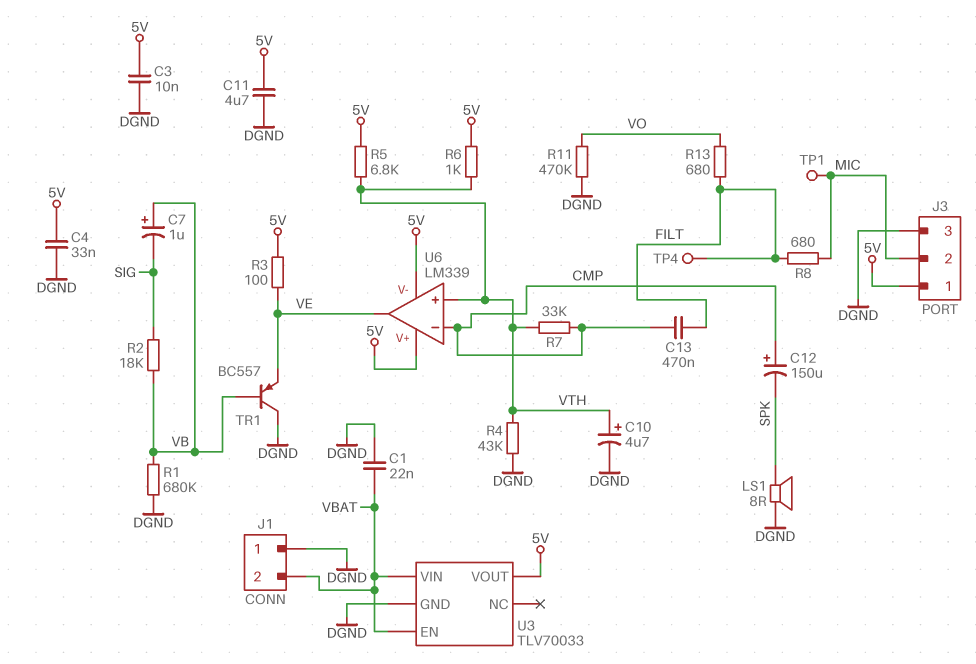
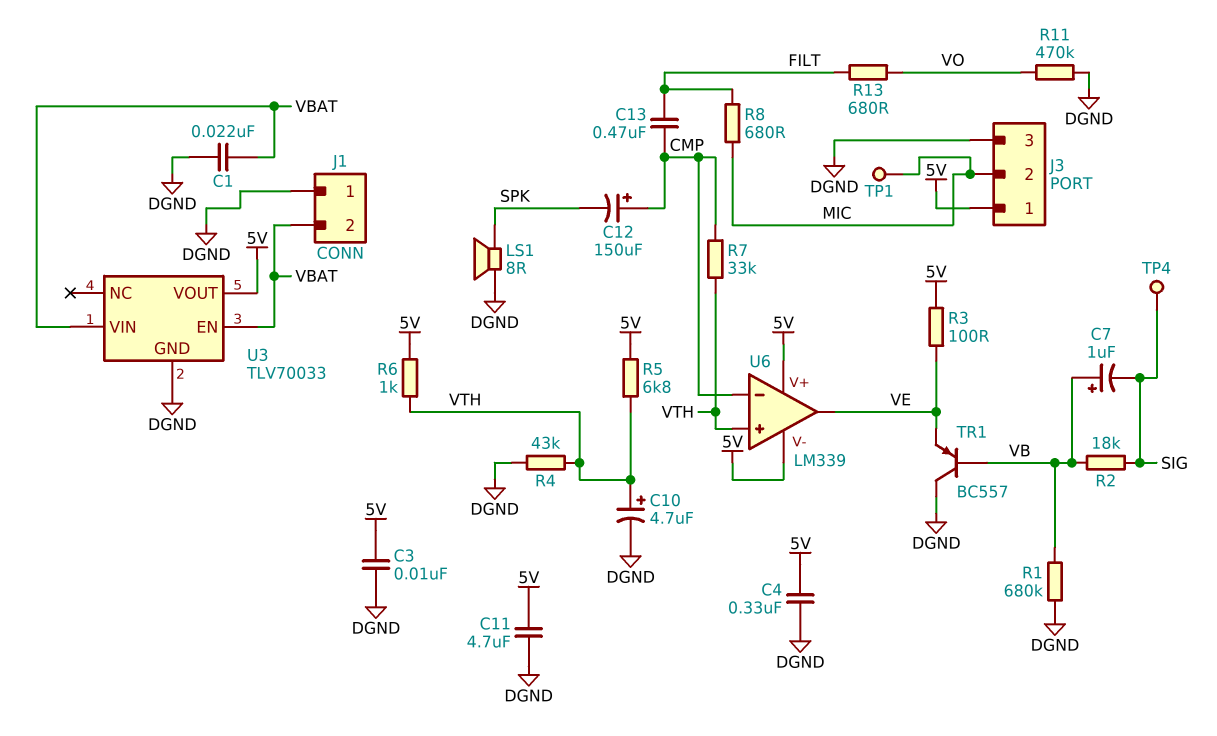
C4: 33nF (5V, DGND) -> 330nF (5V, DGND)
TP4: test point (FILT) -> test point (SIG)

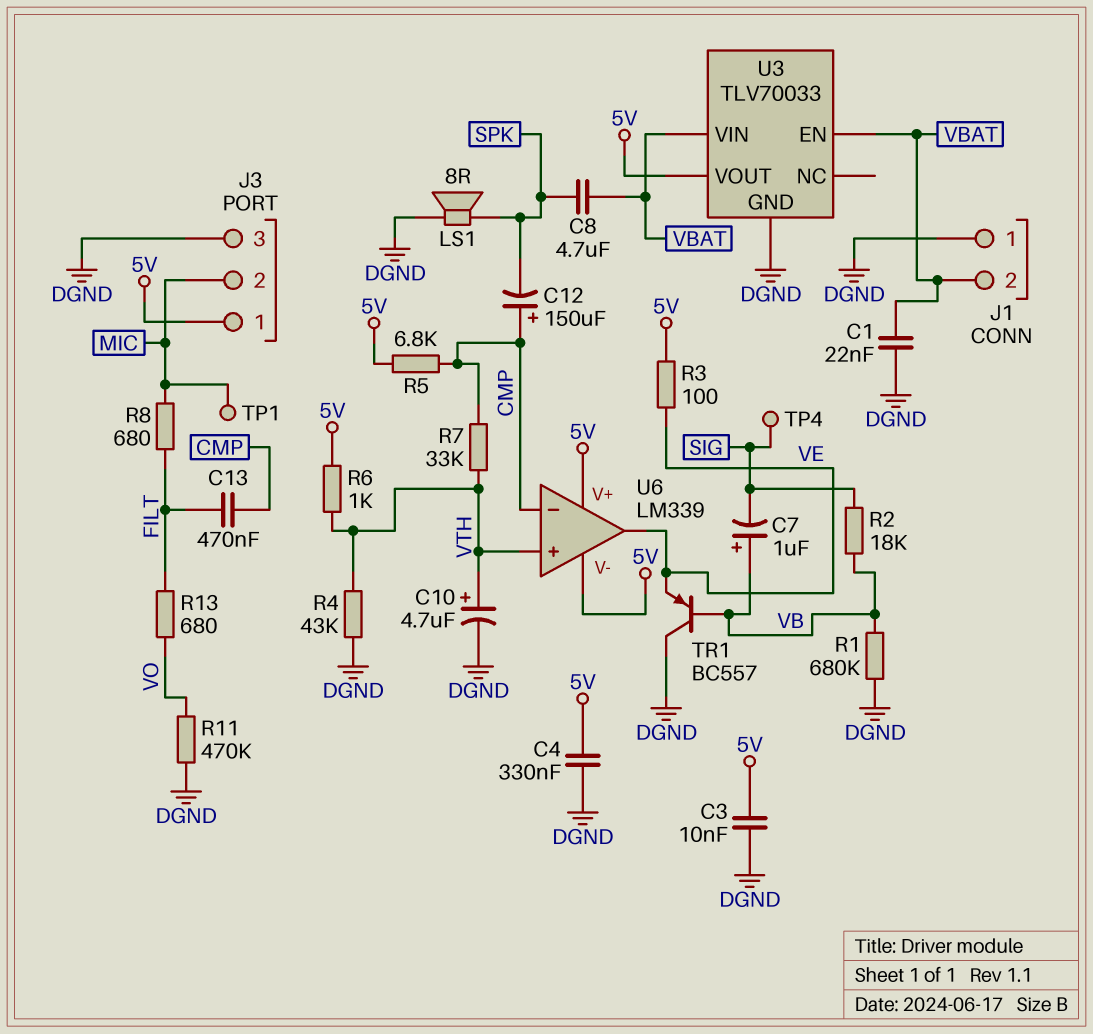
C8: none -> 4.7uF (SPK, VBAT)
C11: 4.7uF (5V, DGND) -> none
R5: 6.8k (5V, VTH) -> 6.8k (5V, CMP)

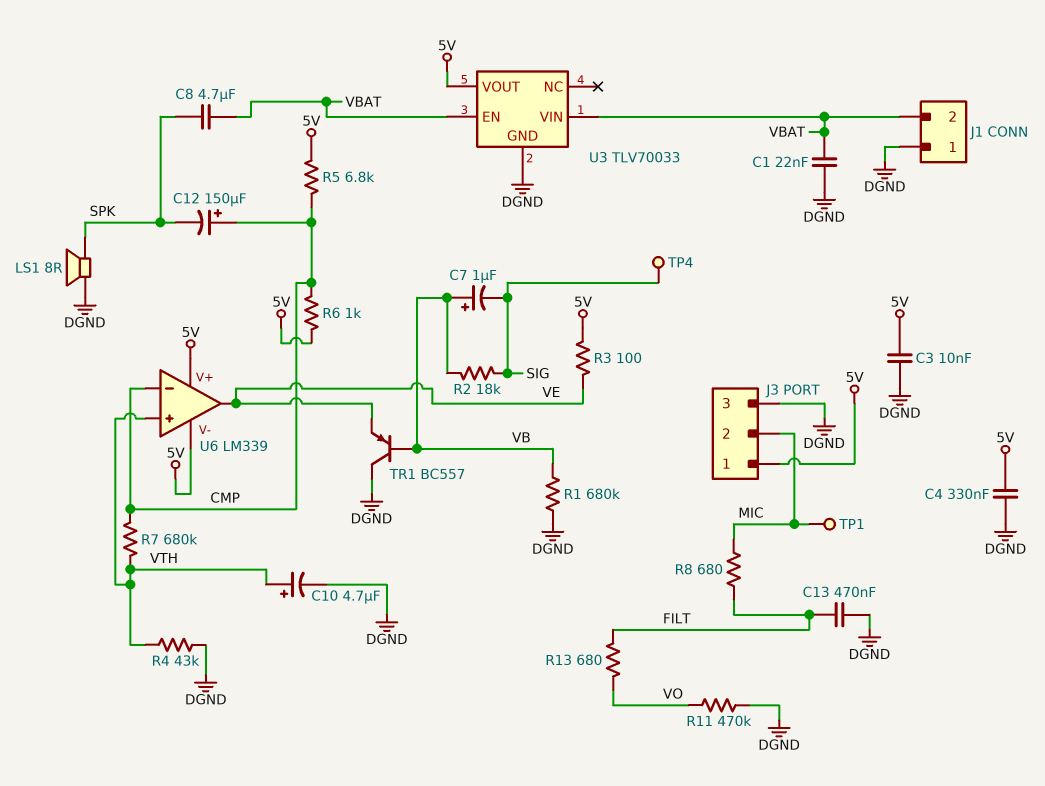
C13: 470nF (CMP, FILT) -> 470nF (DGND, FILT)
R6: 1k (5V, VTH) -> 1k (5V, CMP)
R7: 33k (CMP, VTH) -> 680k (CMP, VTH)

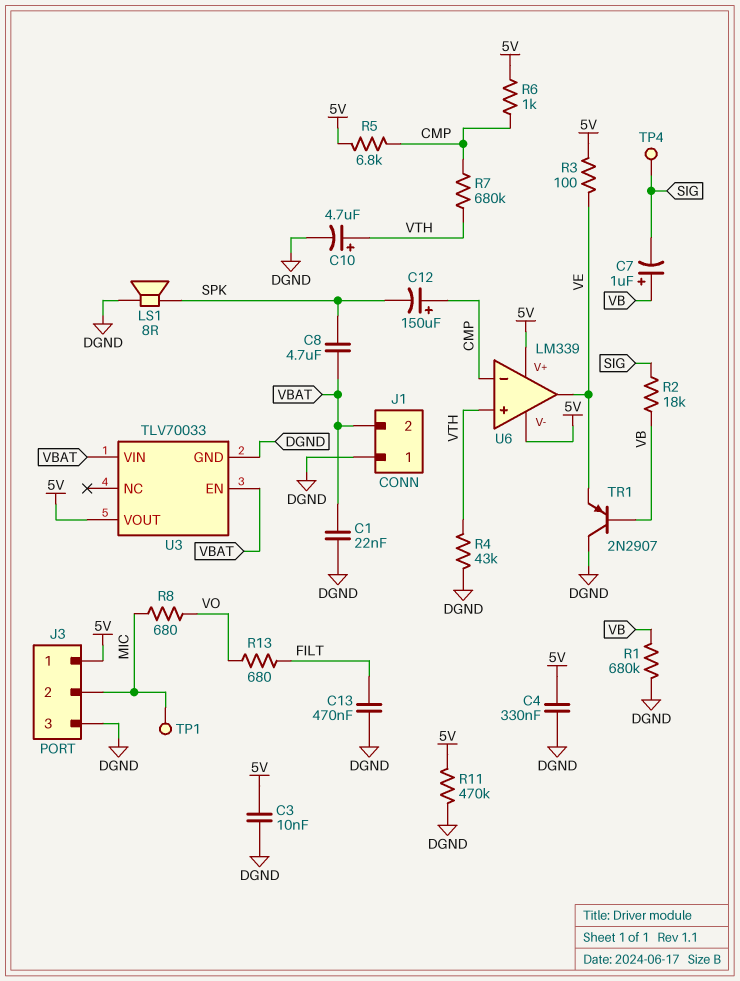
R8: 680 (FILT, MIC) -> 680 (MIC, VO)
R11: 470k (DGND, VO) -> 470k (5V, DGND)
TR1: PNP BC557 (B VB, C DGND, E VE) -> PNP 2N2907 (B VB, C DGND, E VE)

